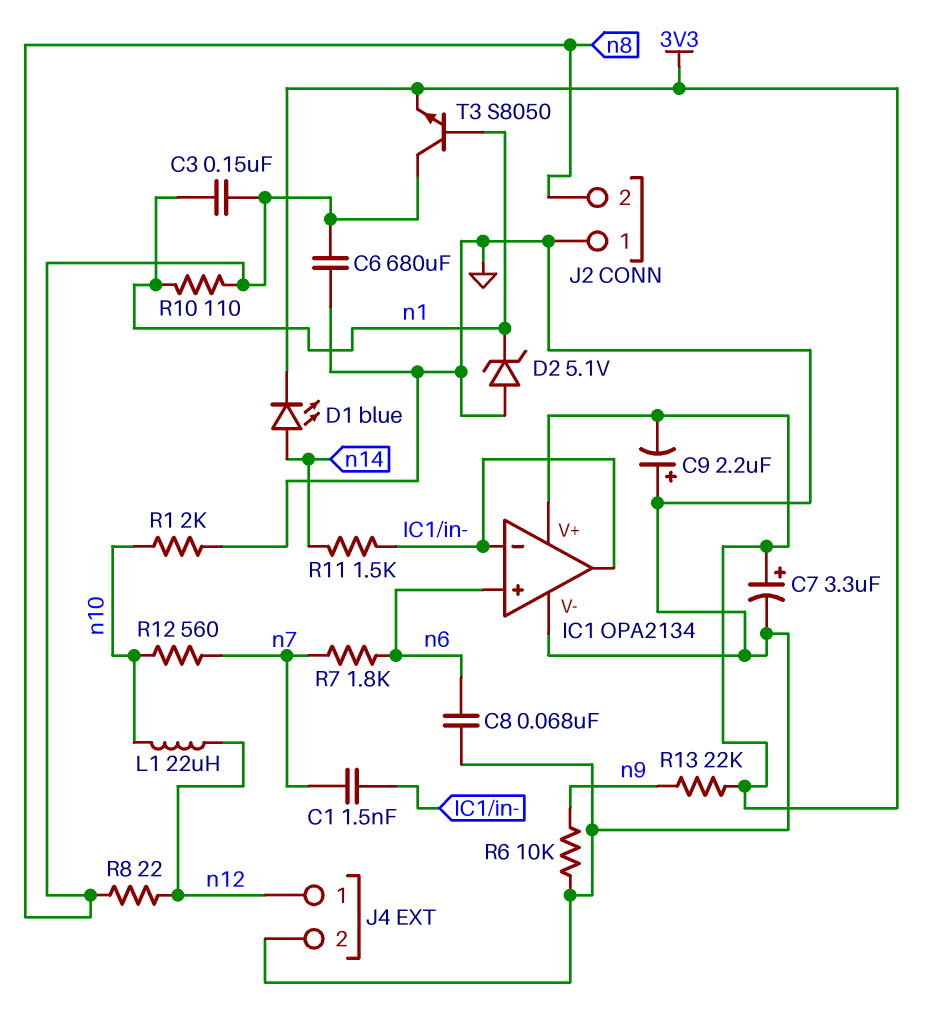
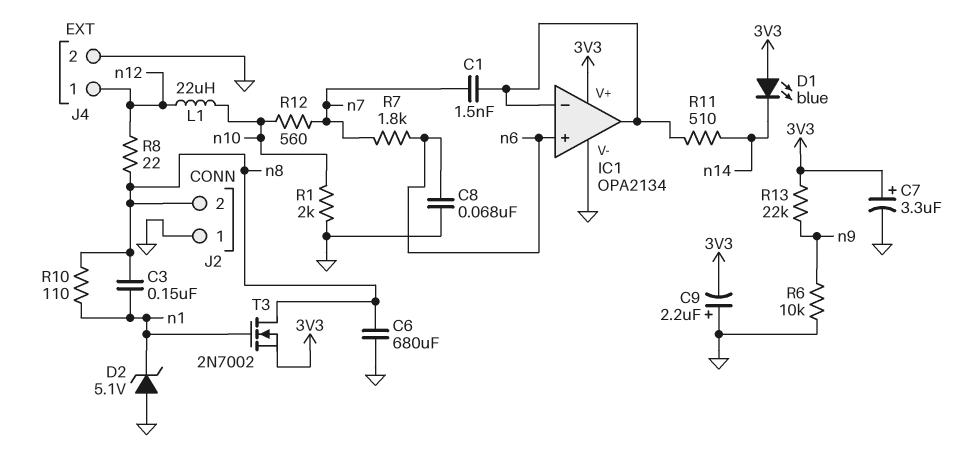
D1: LED blue (A n14, K 3V3) -> LED blue (A 3V3, K n14)
R11: 1.5k (IC1/in-, n14) -> 510 (IC1/in-, n14)
T3: NPN S8050 (B n1, C n8, E 3V3) -> NMOS 2N7002 (G n1, D n8, S 3V3)

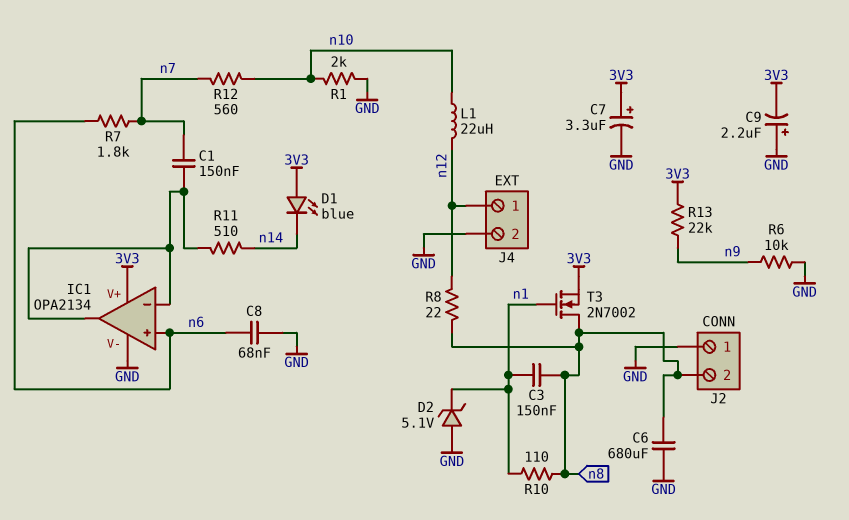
C1: 1.5nF (IC1/in-, n7) -> 150nF (IC1/in-, n7)

